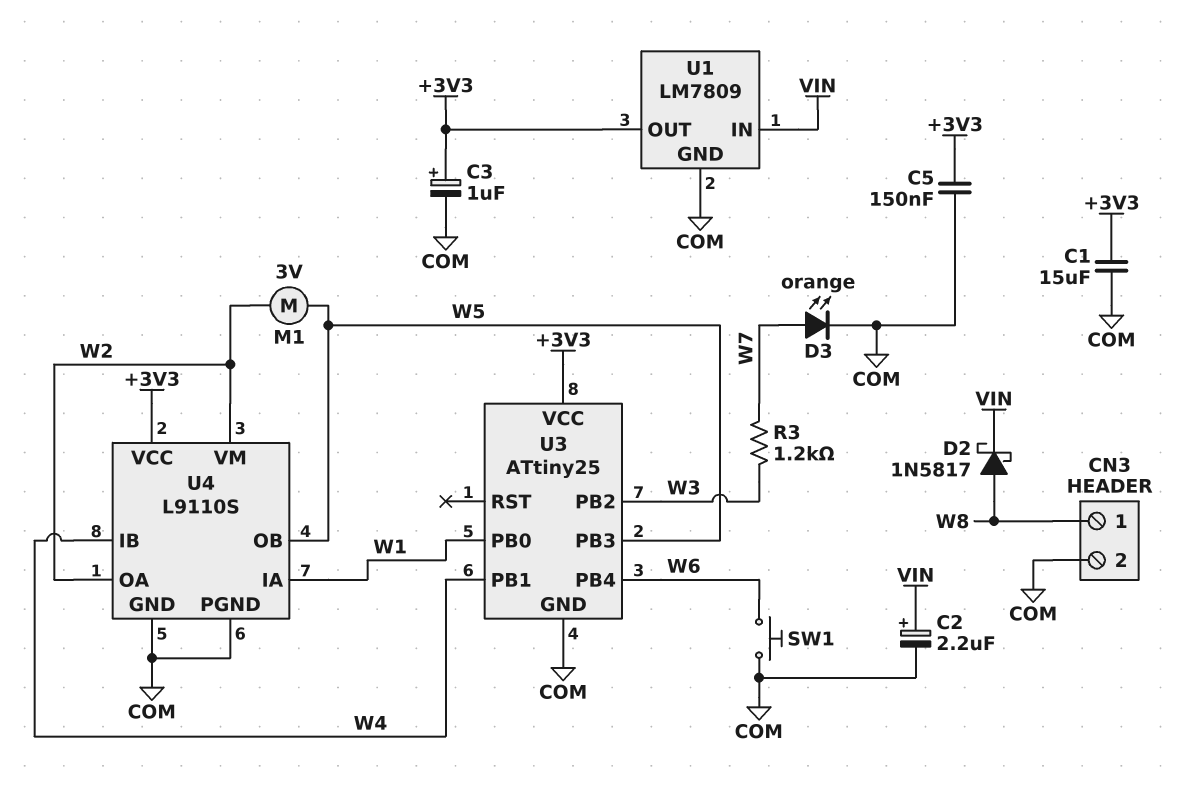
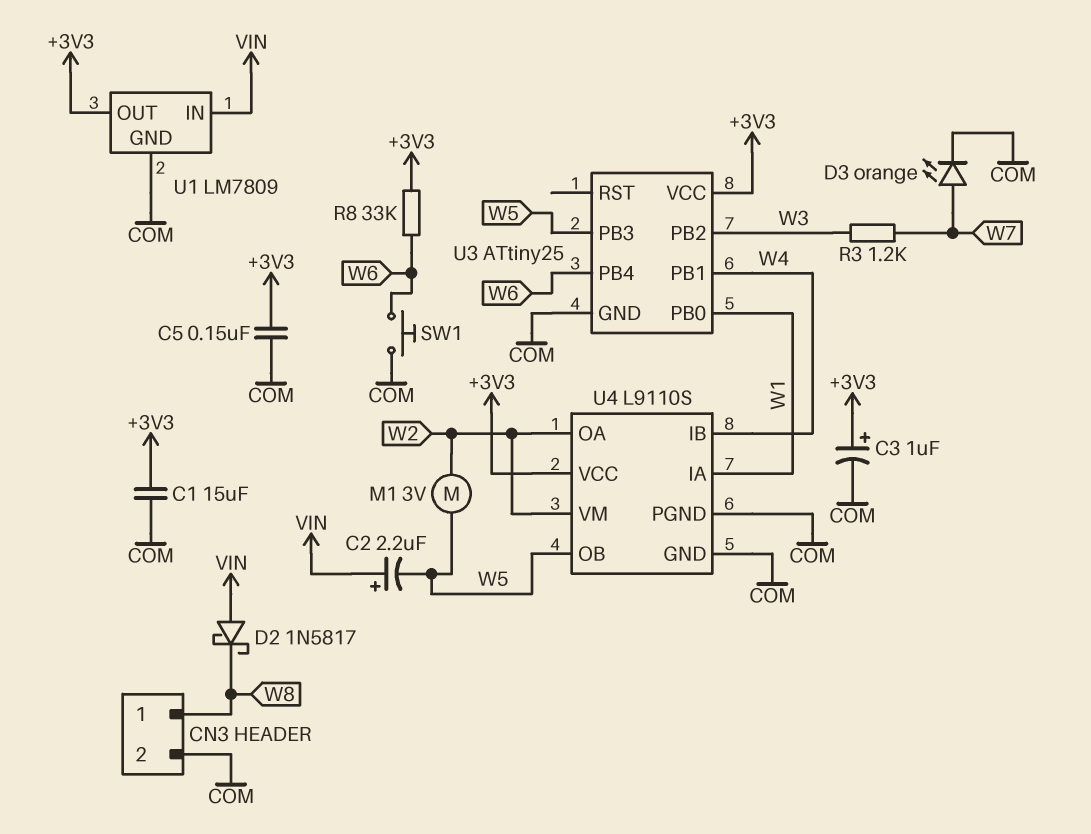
C2: 2.2uF (plus VIN, minus COM) -> 2.2uF (plus VIN, minus W5)
D2: schottky 1N5817 (A W8, K VIN) -> schottky 1N5817 (A VIN, K W8)
R8: none -> 33k (+3V3, W6)

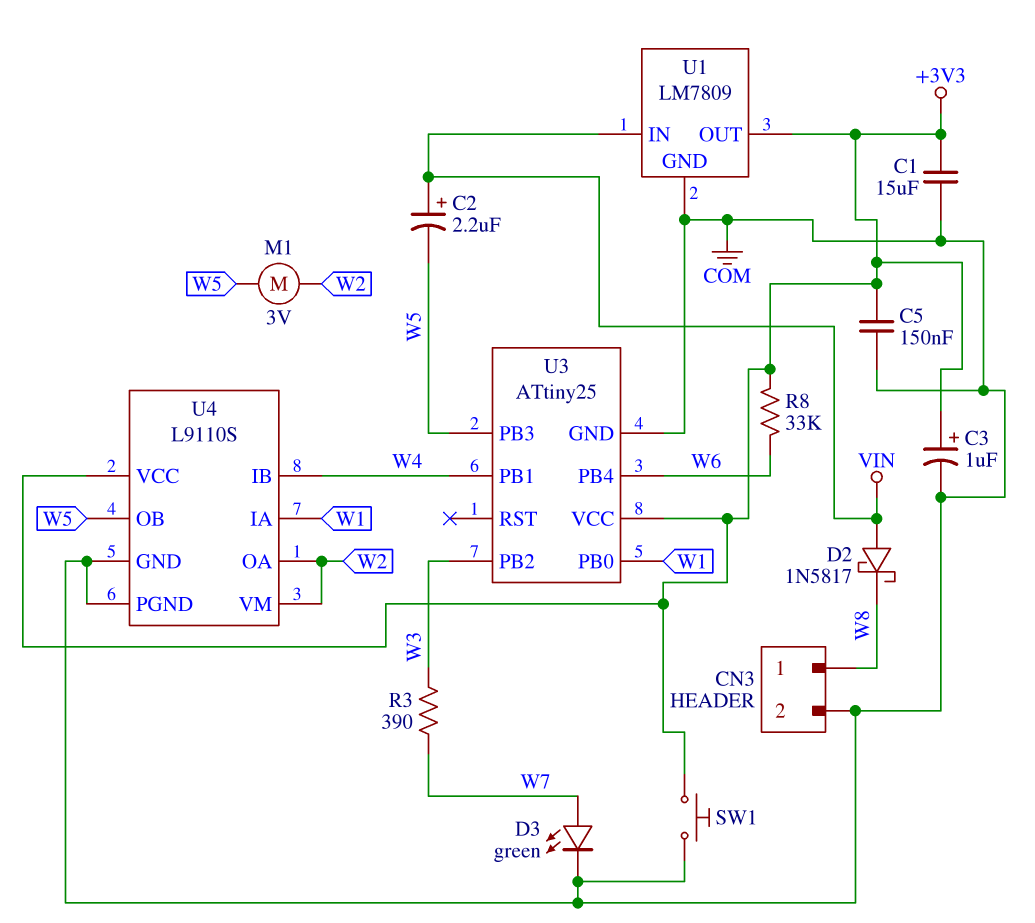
D3: LED orange (A W7, K COM) -> LED green (A W7, K COM)
R3: 1.2k (W3, W7) -> 390 (W3, W7)
SW1: button (COM, W6) -> button (+3V3, COM)

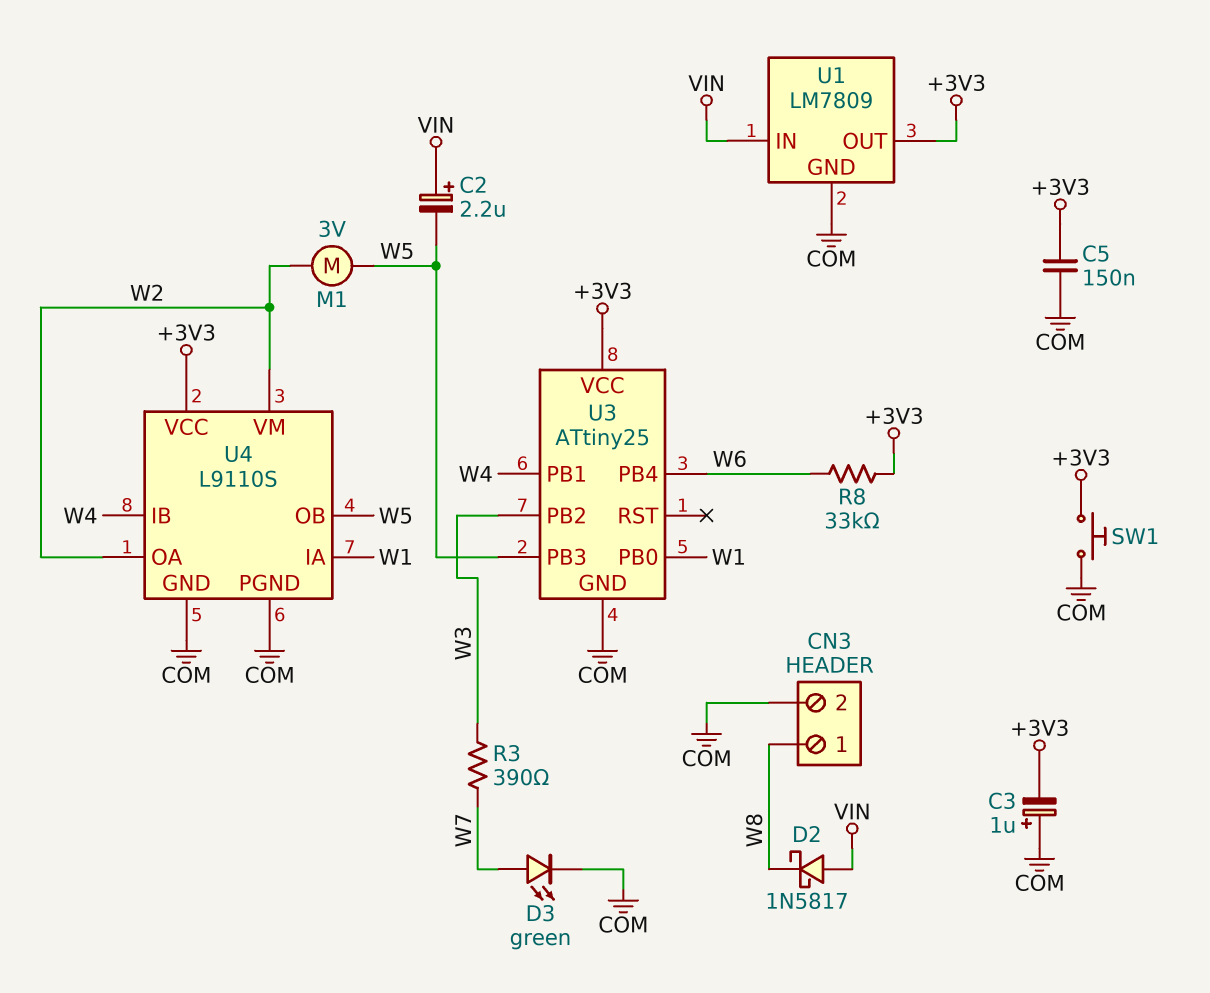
C1: 15uF (+3V3, COM) -> none
C3: 1uF (plus +3V3, minus COM) -> 1uF (plus COM, minus +3V3)

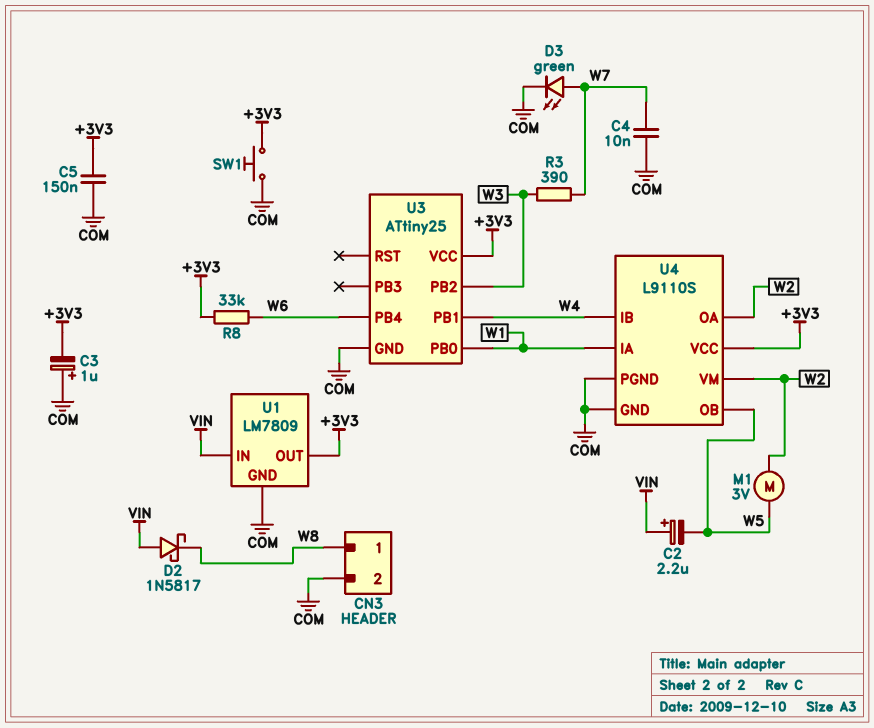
C4: none -> 10nF (COM, W7)
U3 pin PB3: W5 -> none

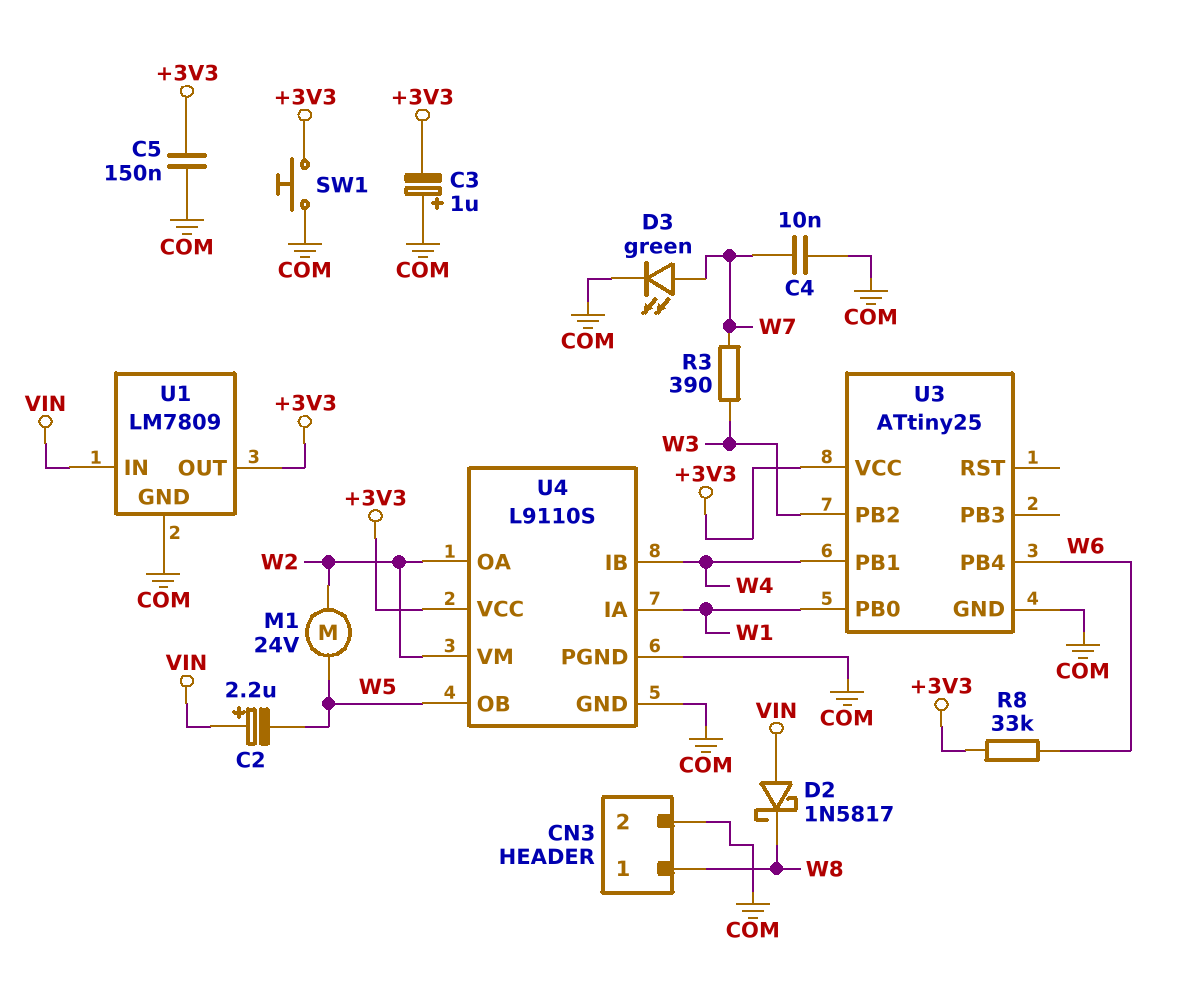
M1: motor 3V (W2, W5) -> motor 24V (W2, W5)

